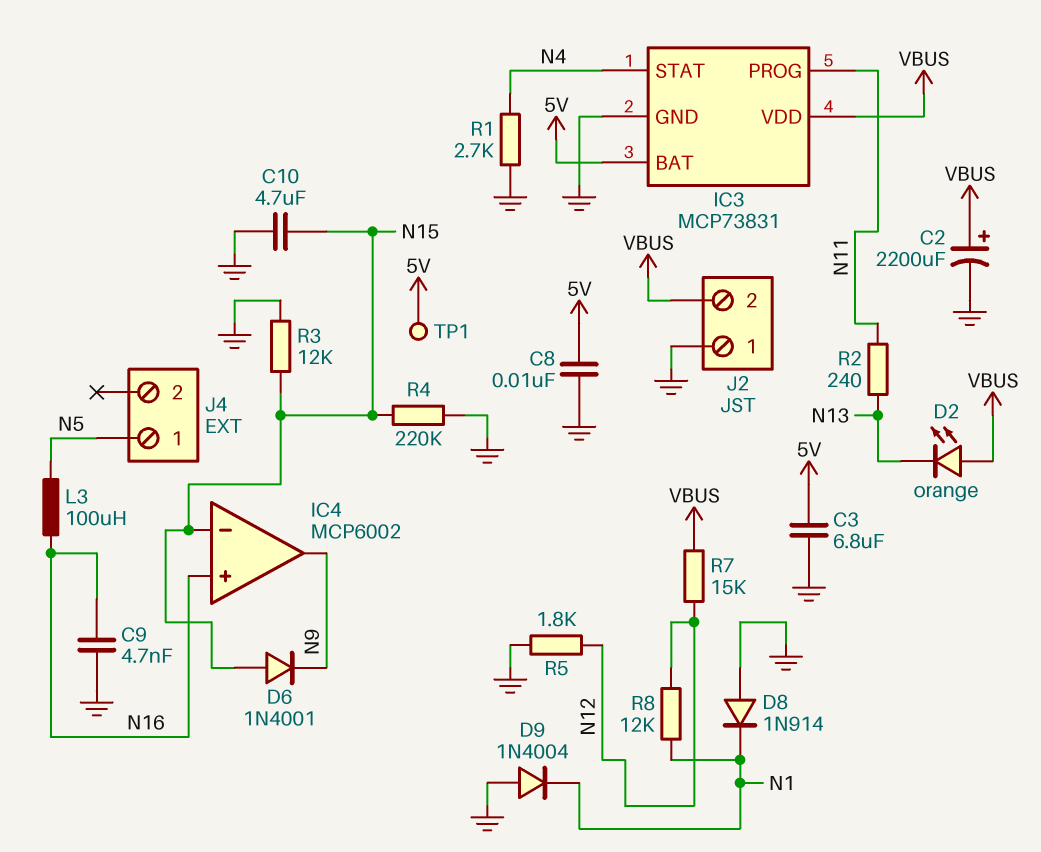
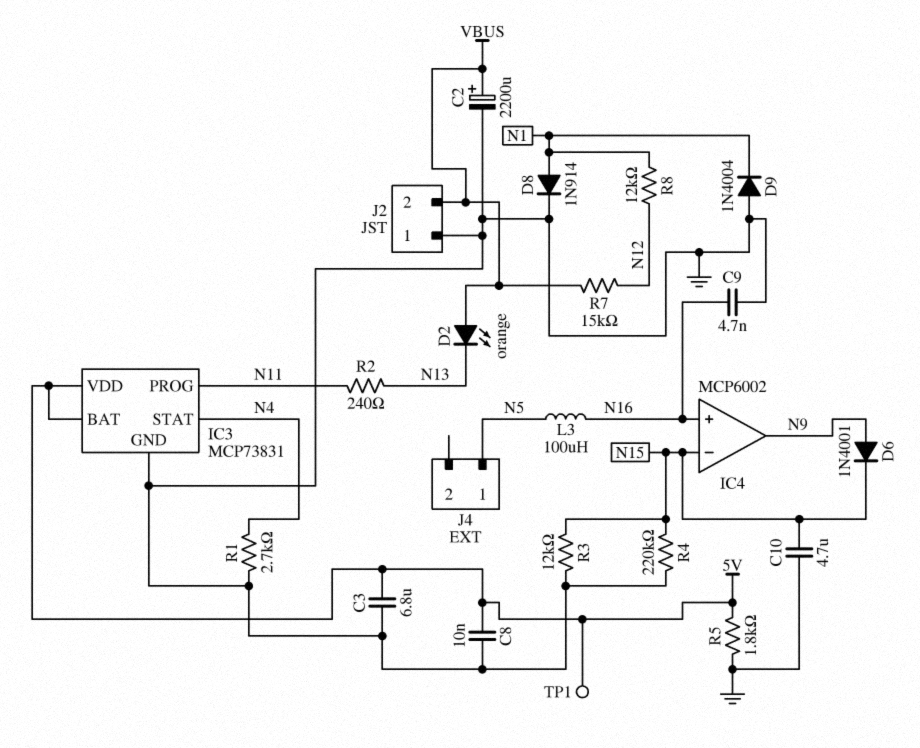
D6: diode 1N4001 (A N15, K N9) -> diode 1N4001 (A N9, K N15)
D8: diode 1N914 (A GND, K N1) -> diode 1N914 (A N1, K GND)
IC3 pin VDD: VBUS -> 5V
R5: 1.8k (GND, N12) -> 1.8k (5V, GND)

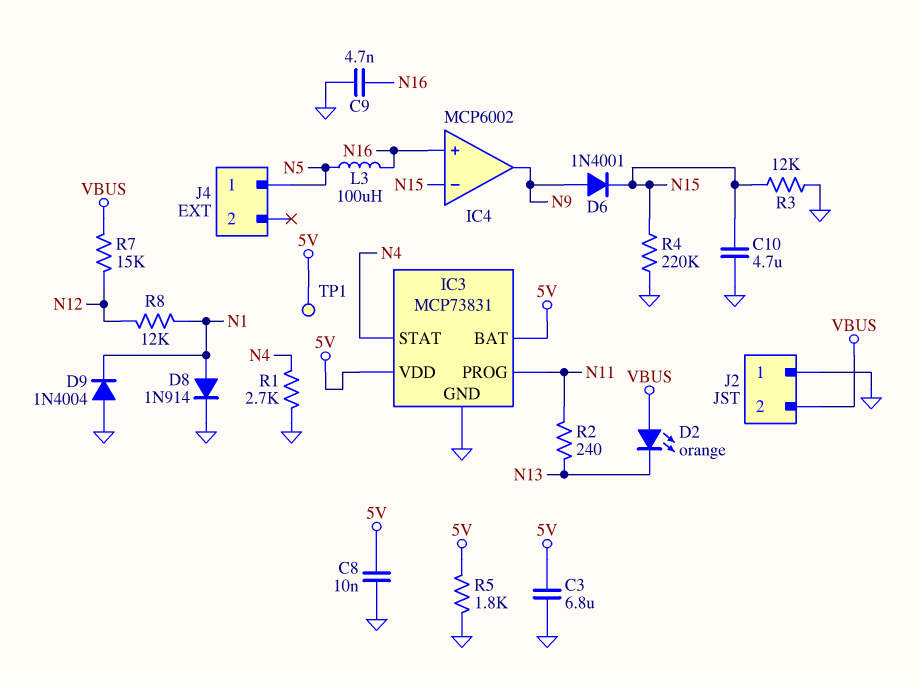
C2: 2200uF (plus VBUS, minus GND) -> none

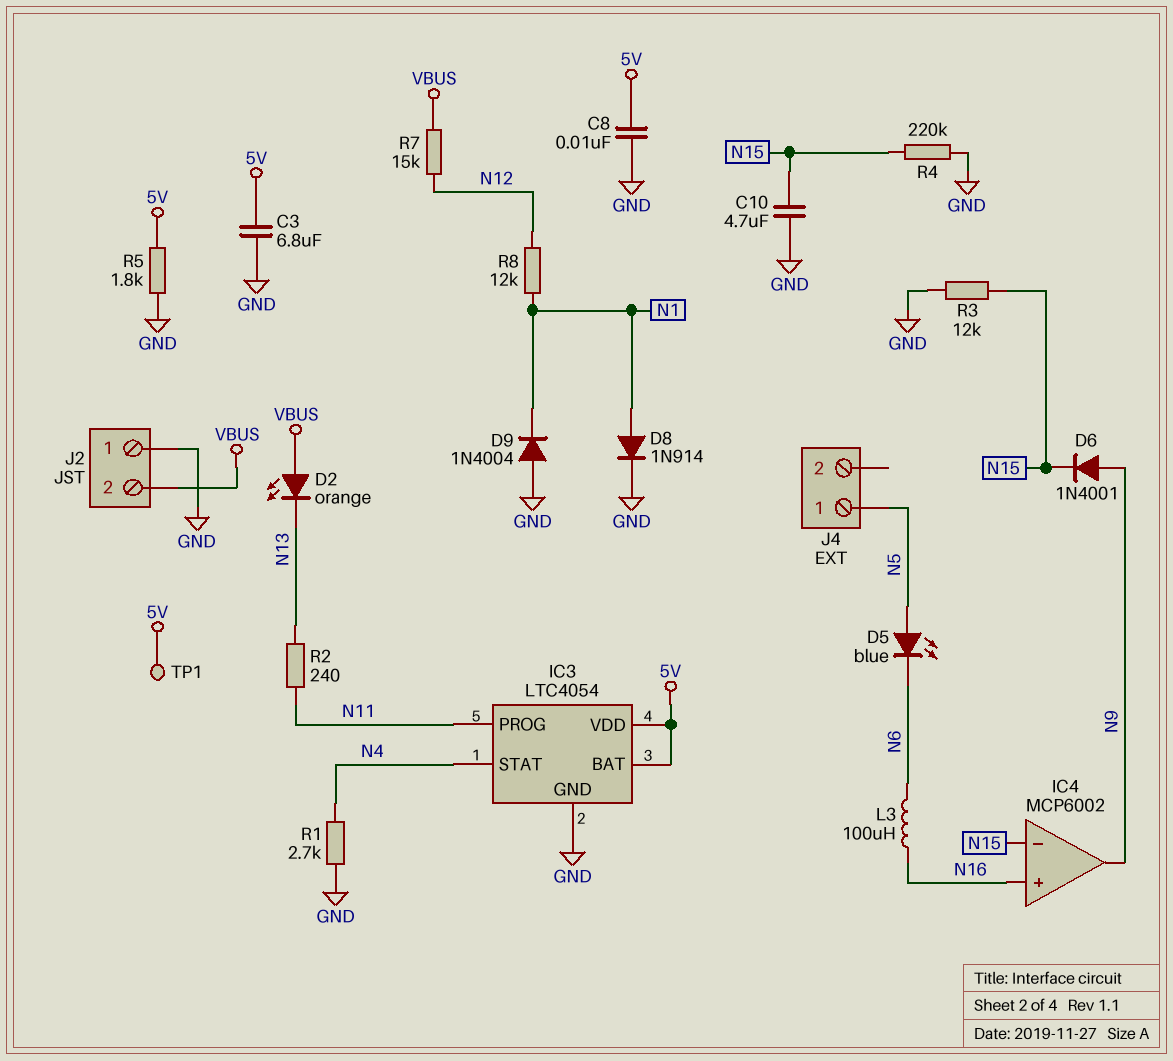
C9: 4.7nF (GND, N16) -> none
D5: none -> LED blue (A N5, K N6)
IC3: MCP73831 -> LTC4054
L3: 100uH (N5, N16) -> 100uH (N6, N16)

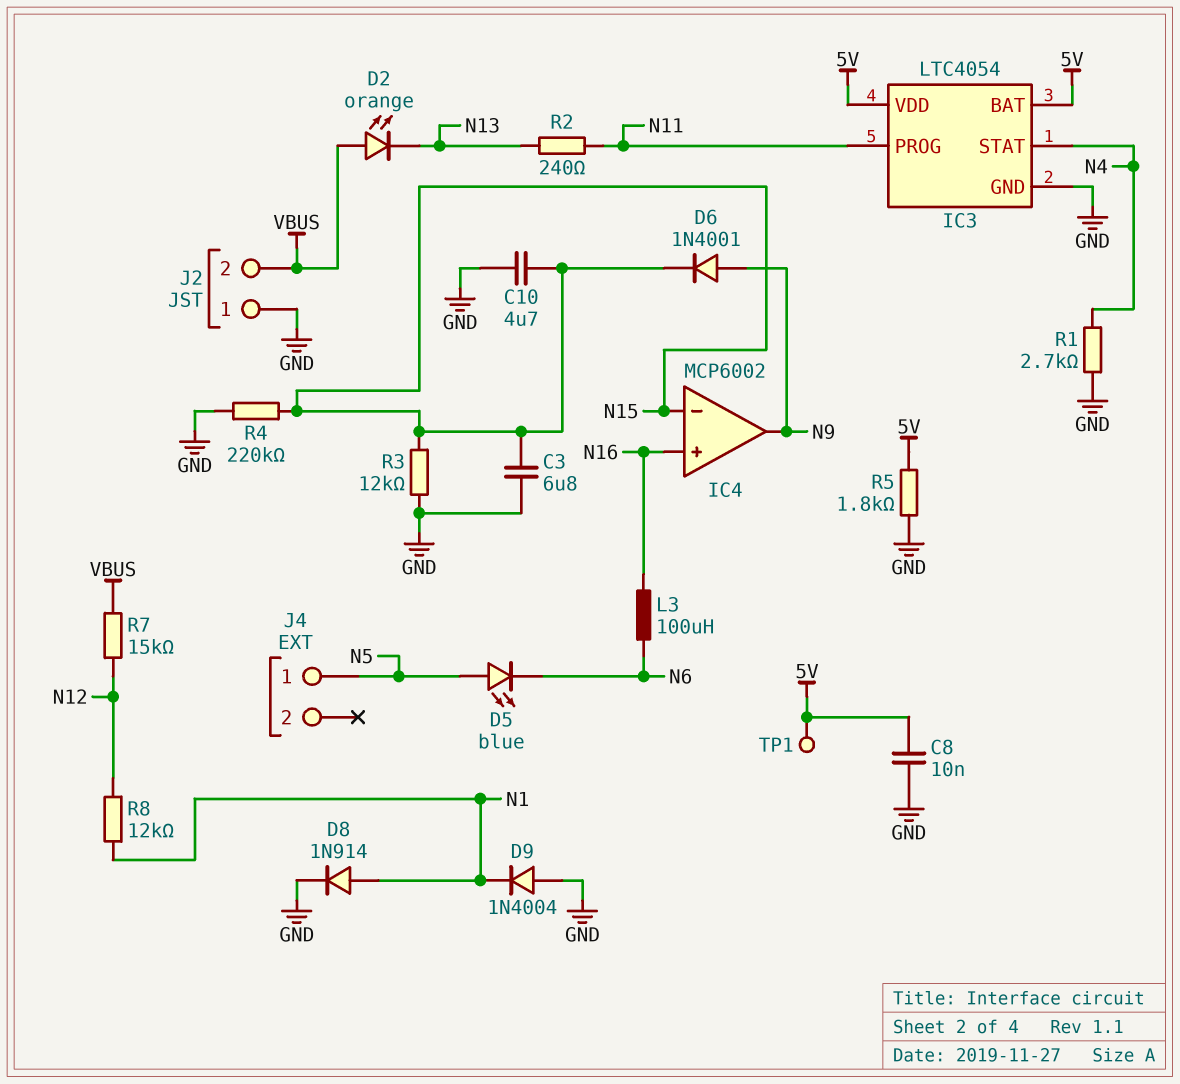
C3: 6.8uF (5V, GND) -> 6.8uF (GND, N15)

